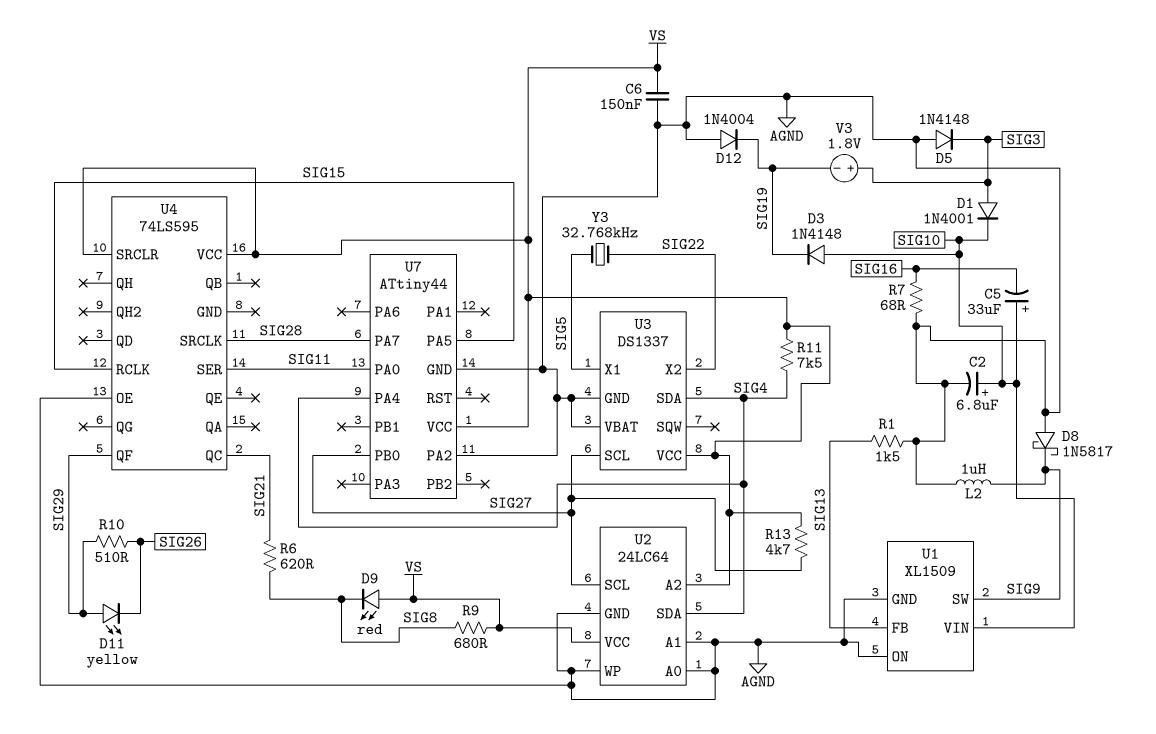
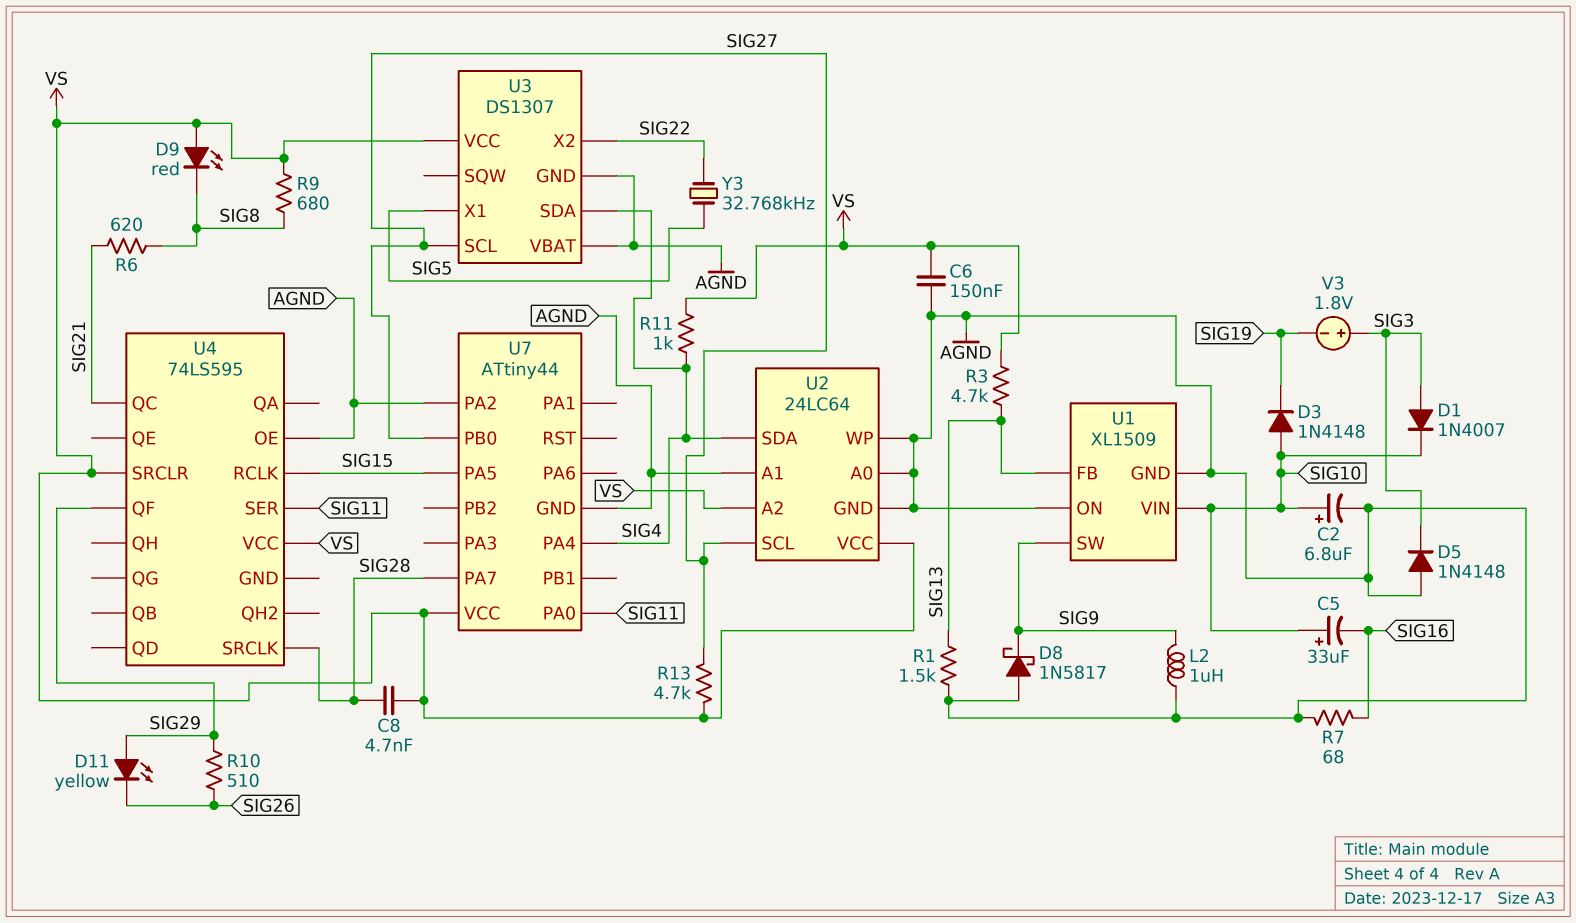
C8: none -> 4.7nF (SIG28, VS)
D1: diode 1N4001 (A SIG3, K SIG10) -> diode 1N4007 (A SIG3, K SIG10)
D12: diode 1N4004 (A AGND, K SIG19) -> none
R3: none -> 4.7k (SIG13, VS)
R11: 7.5k (SIG4, VS) -> 1k (SIG4, VS)
U3: DS1337 -> DS1307

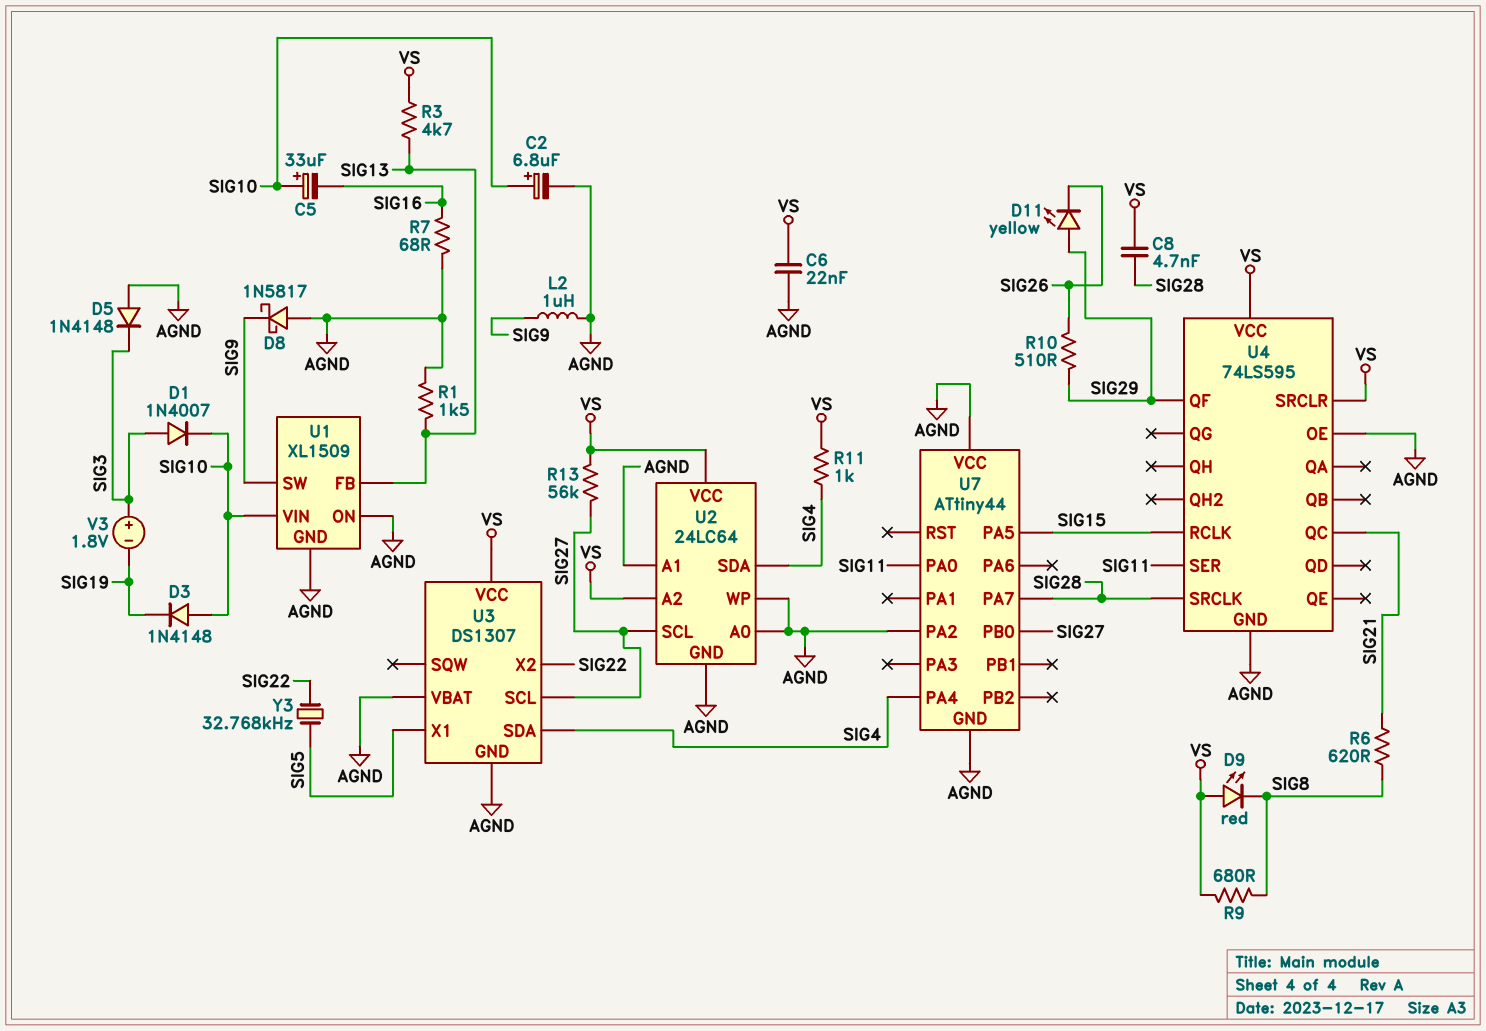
C6: 150nF (AGND, VS) -> 22nF (AGND, VS)
R13: 4.7k (SIG27, VS) -> 56k (SIG27, VS)
U4 pin GND: none -> AGND
U7 pin VCC: VS -> AGND

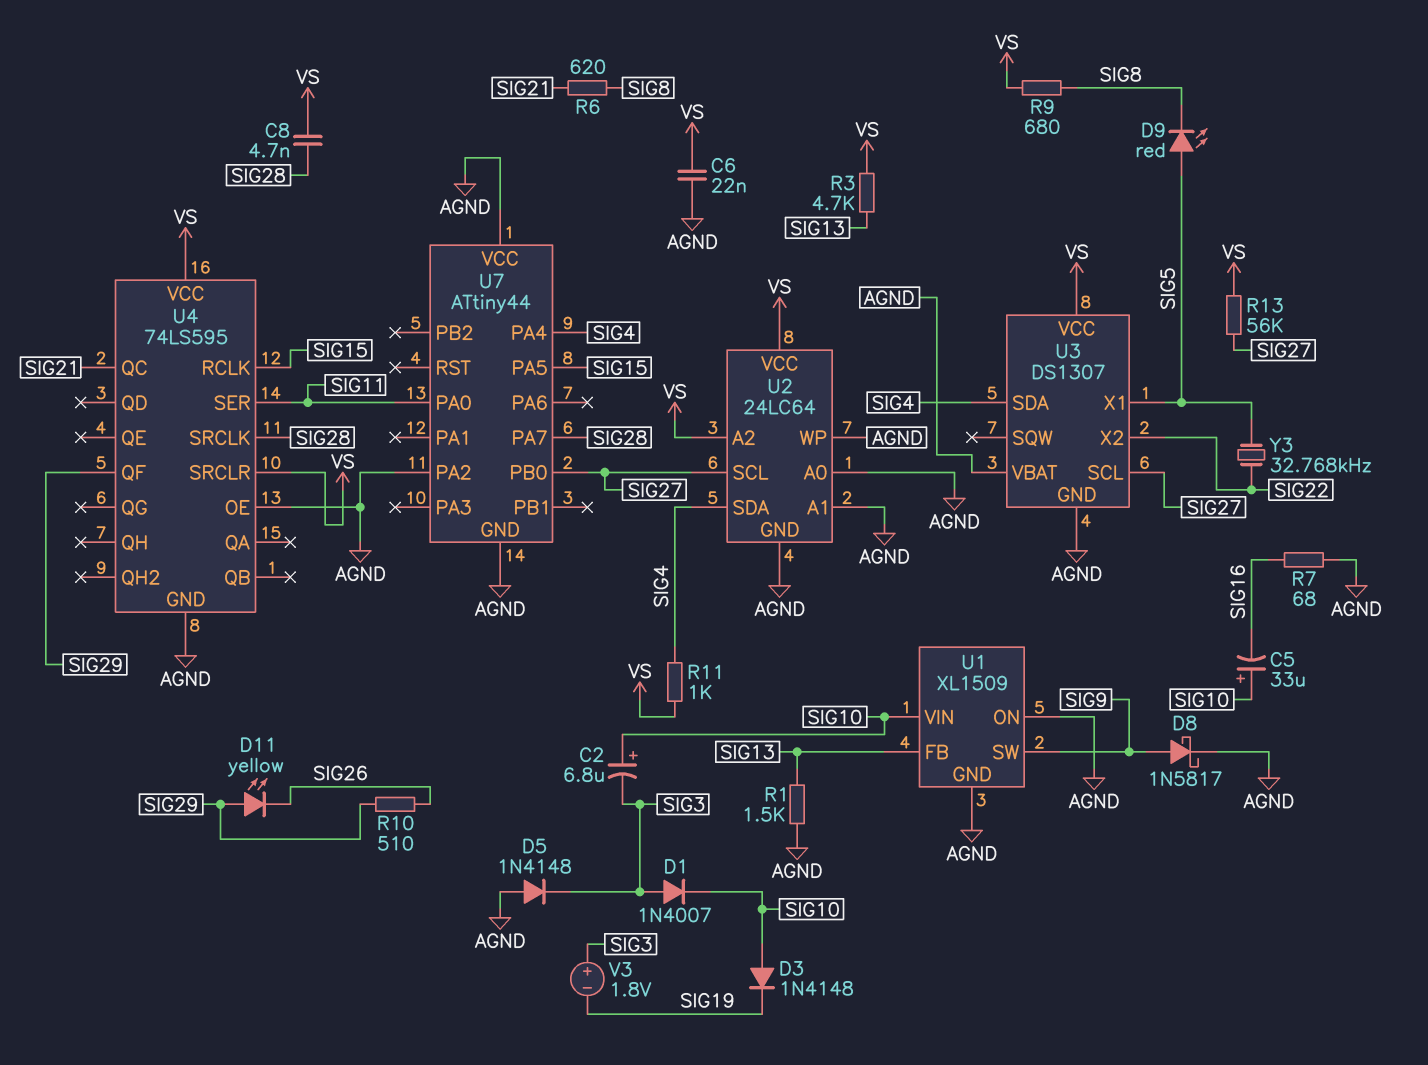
C2: 6.8uF (plus SIG10, minus AGND) -> 6.8uF (plus SIG10, minus SIG3)
D8: schottky 1N5817 (A AGND, K SIG9) -> schottky 1N5817 (A SIG9, K AGND)
D9: LED red (A VS, K SIG8) -> LED red (A SIG5, K SIG8)
L2: 1uH (AGND, SIG9) -> none

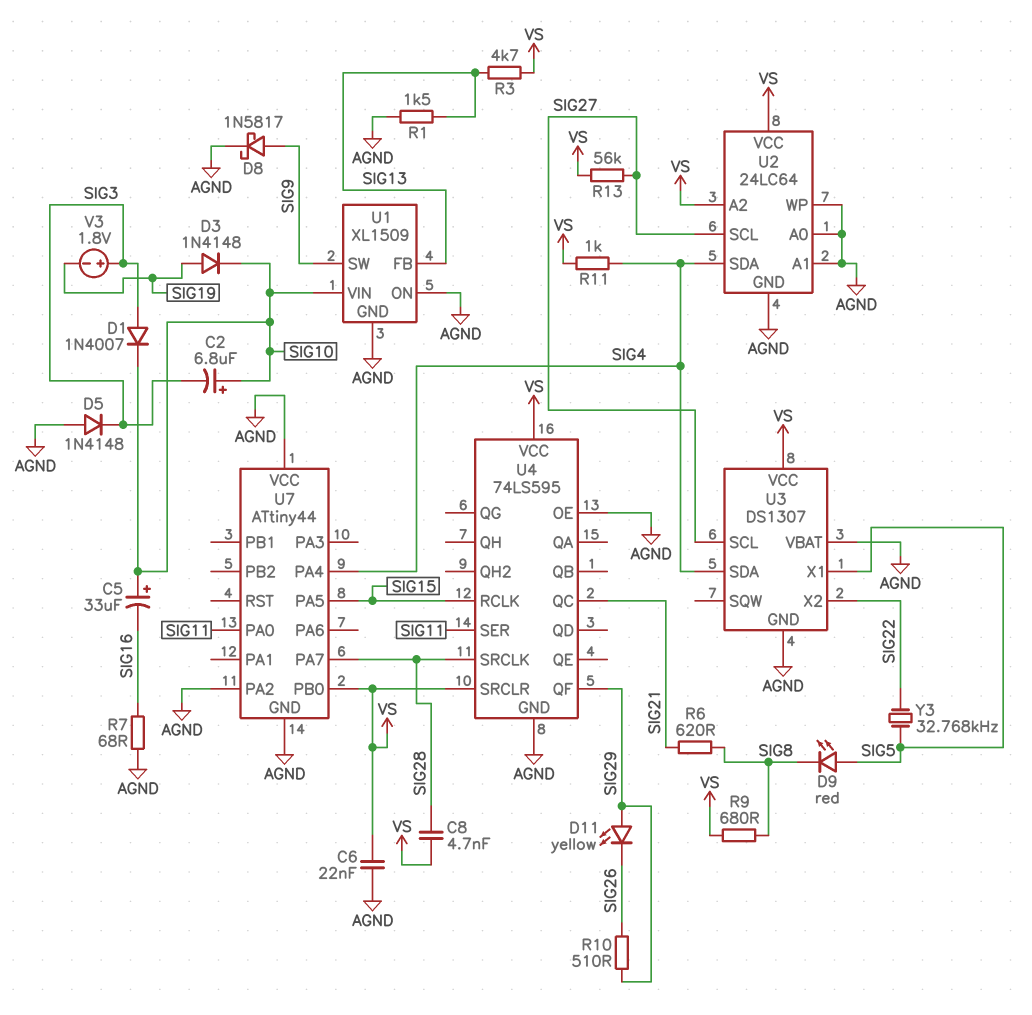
D3: diode 1N4148 (A SIG10, K SIG19) -> diode 1N4148 (A SIG19, K SIG10)
U7 pin PB0: SIG27 -> VS

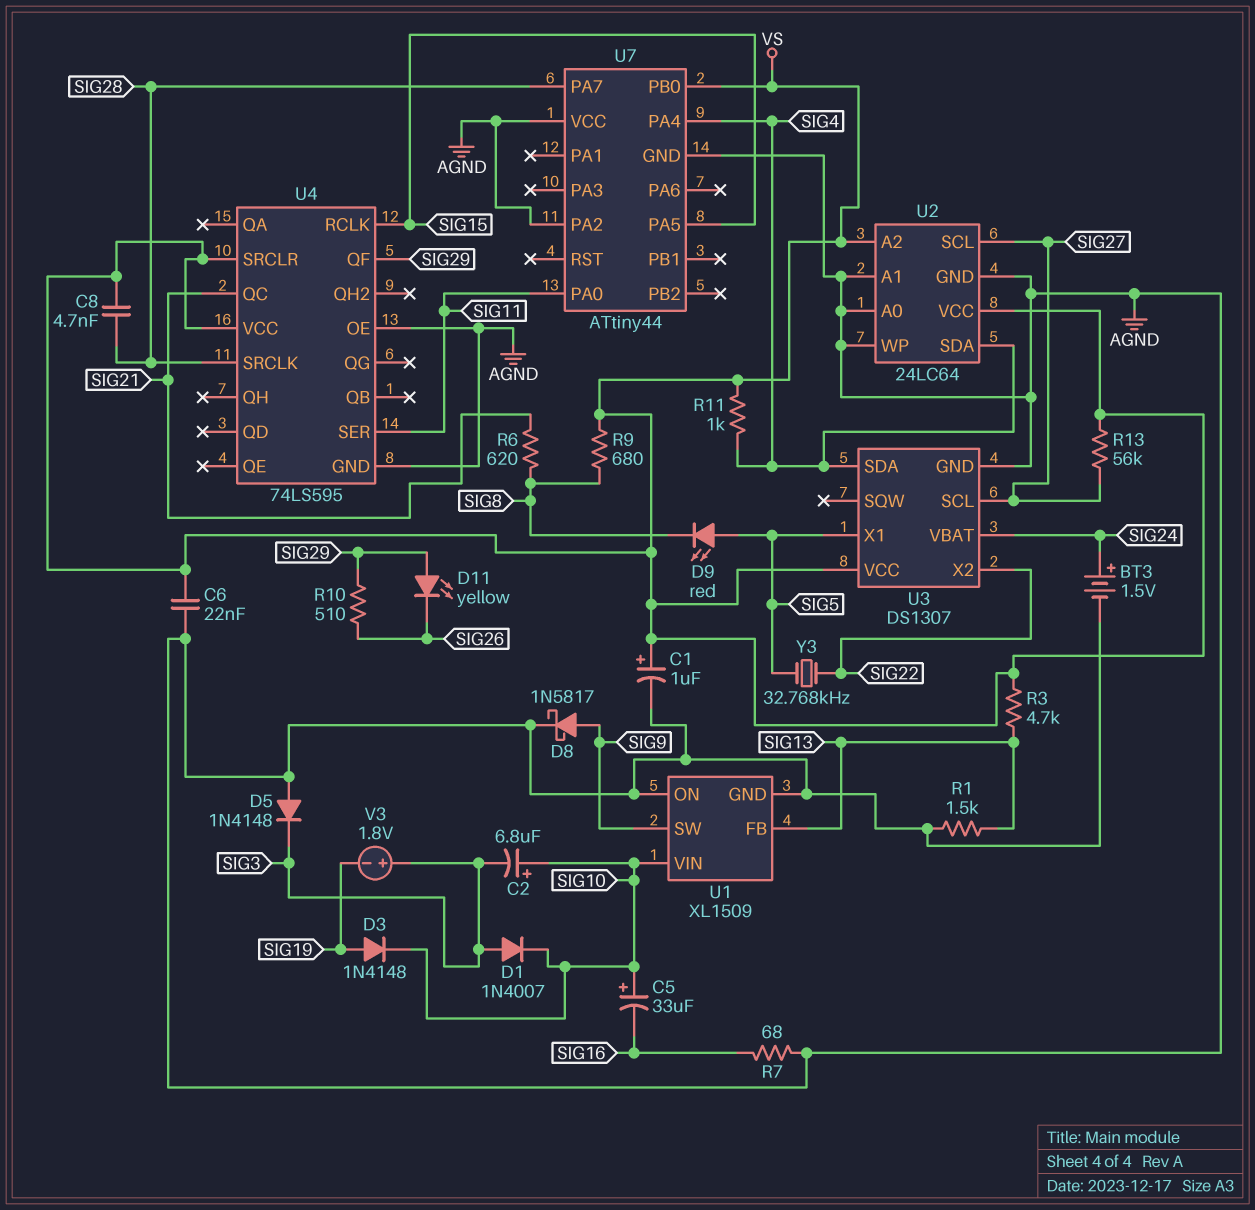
BT3: none -> 1.5V (plus SIG24, minus AGND)
C1: none -> 1uF (plus VS, minus AGND)
U3 pin VBAT: AGND -> SIG24

